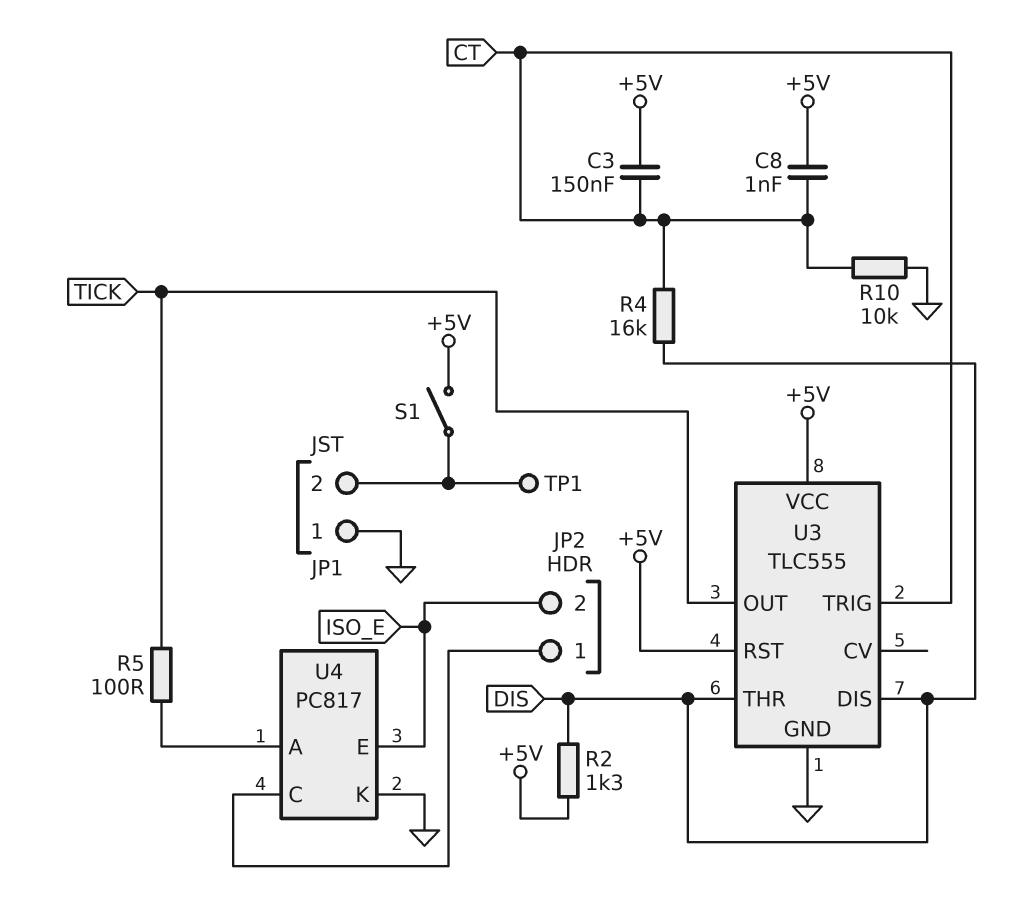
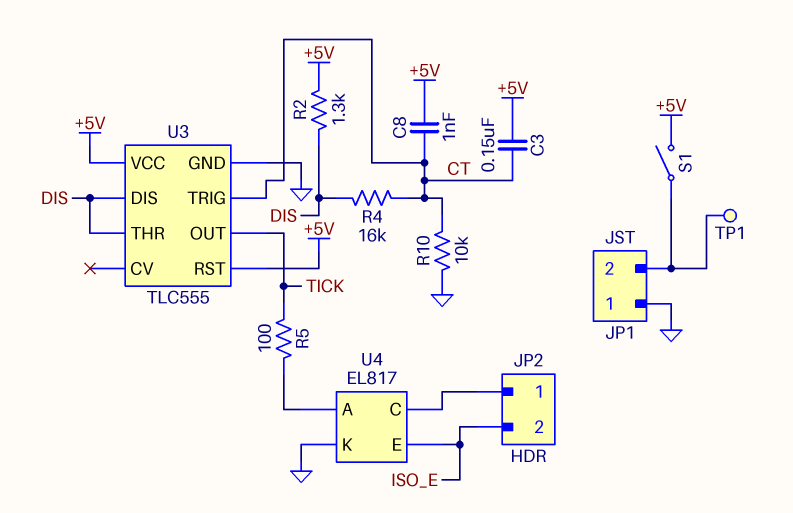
U4: PC817 -> EL817

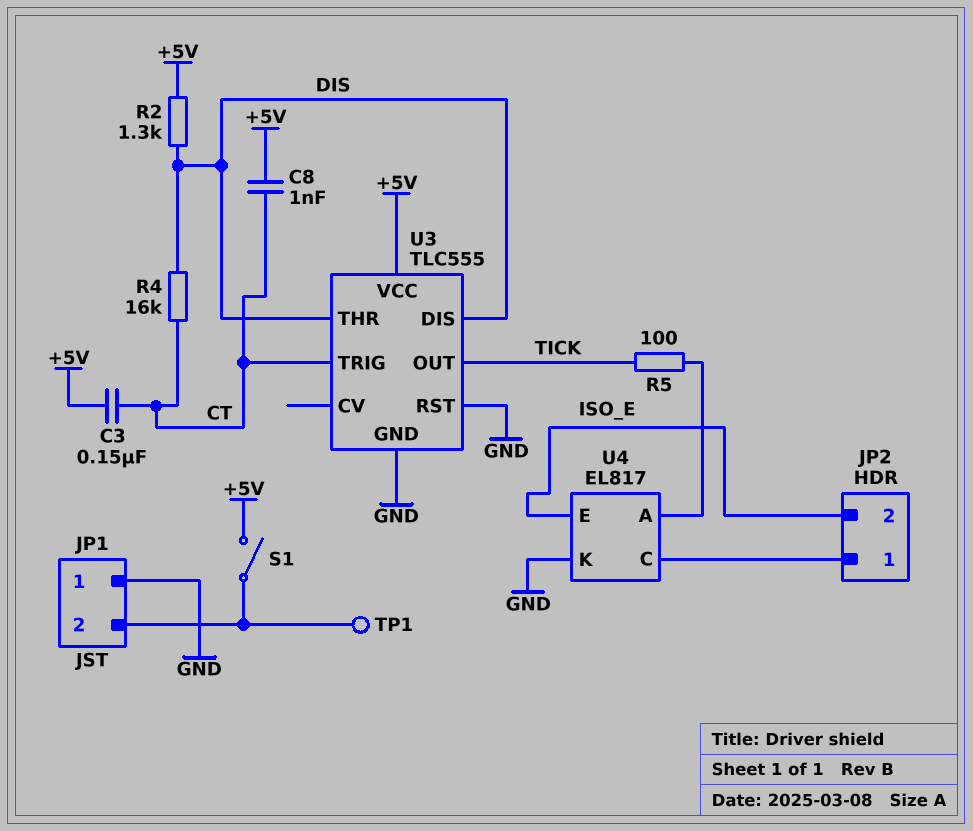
R10: 10k (CT, GND) -> none
U3 pin RST: +5V -> GND

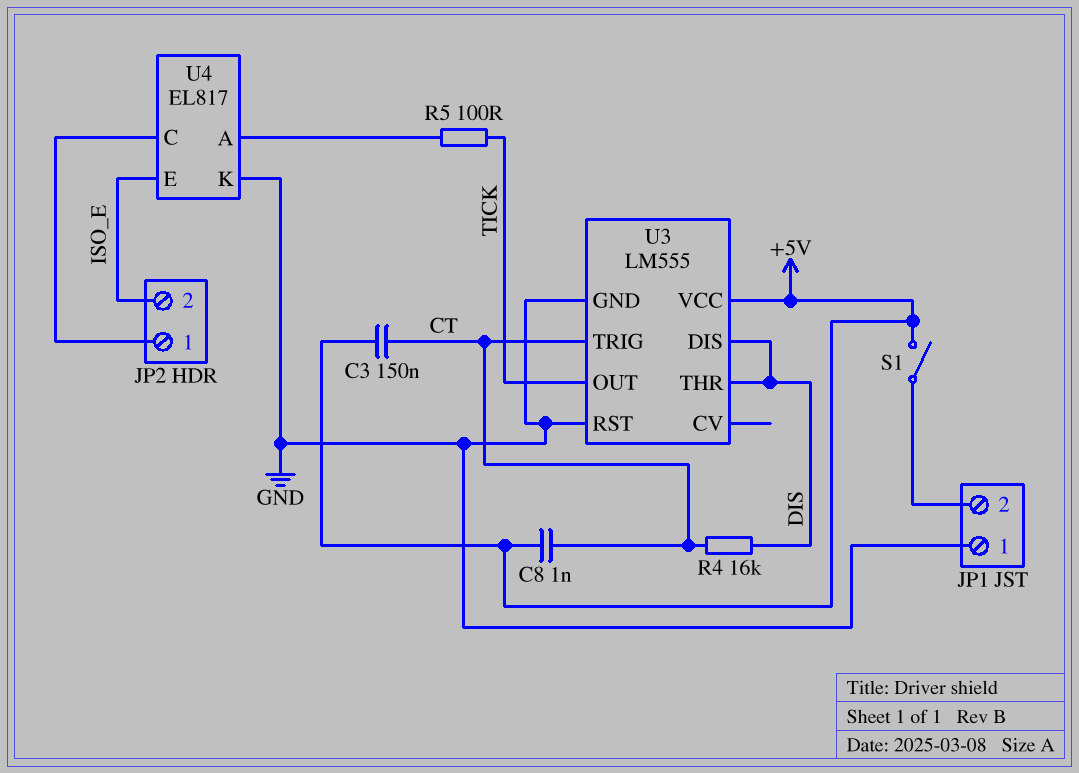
R2: 1.3k (+5V, DIS) -> none
TP1: test point (JP1/2) -> none
U3: TLC555 -> LM555

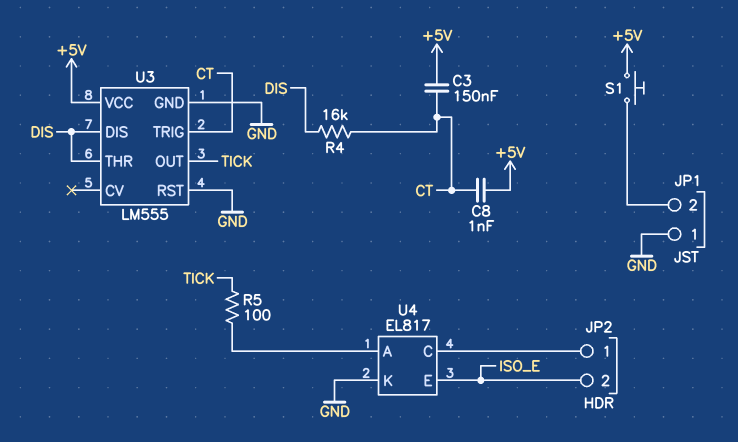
S1: switch (+5V, JP1/2) -> button (+5V, JP1/2)

